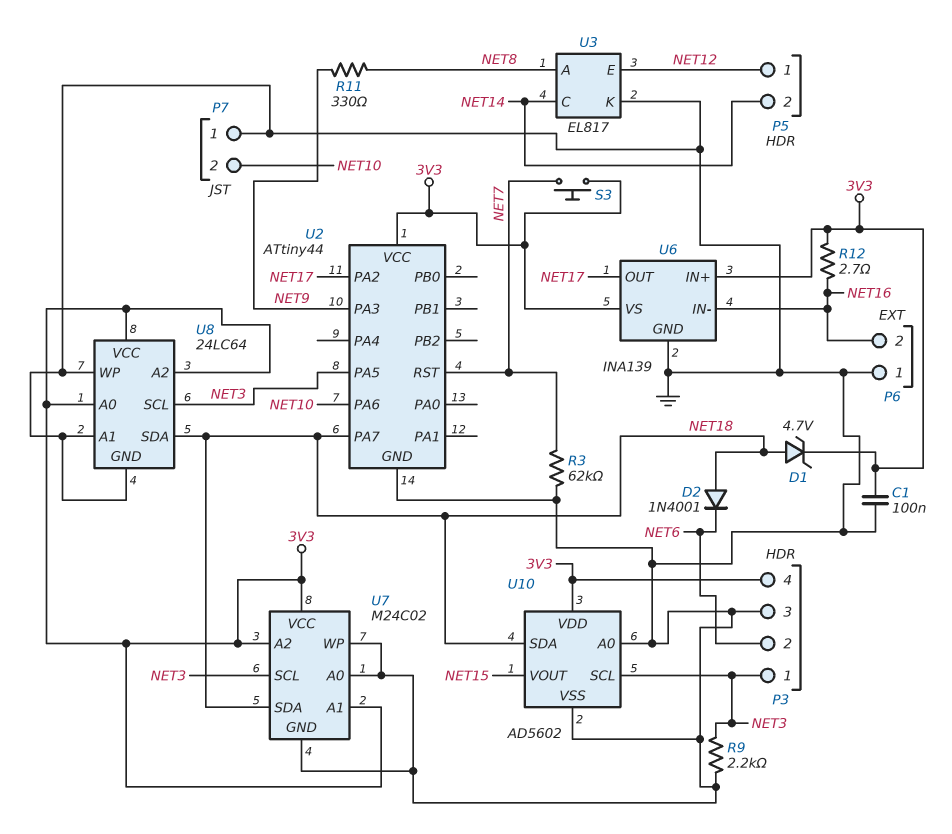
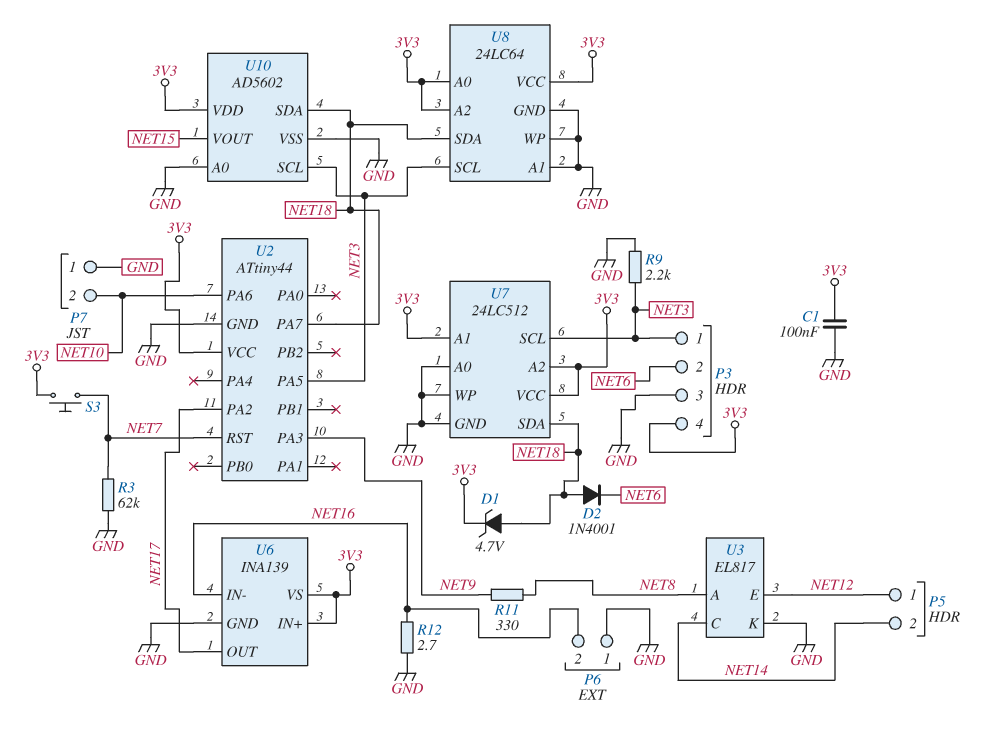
R12: 2.7 (3V3, NET16) -> 2.7 (GND, NET16)
U7: M24C02 -> 24LC512

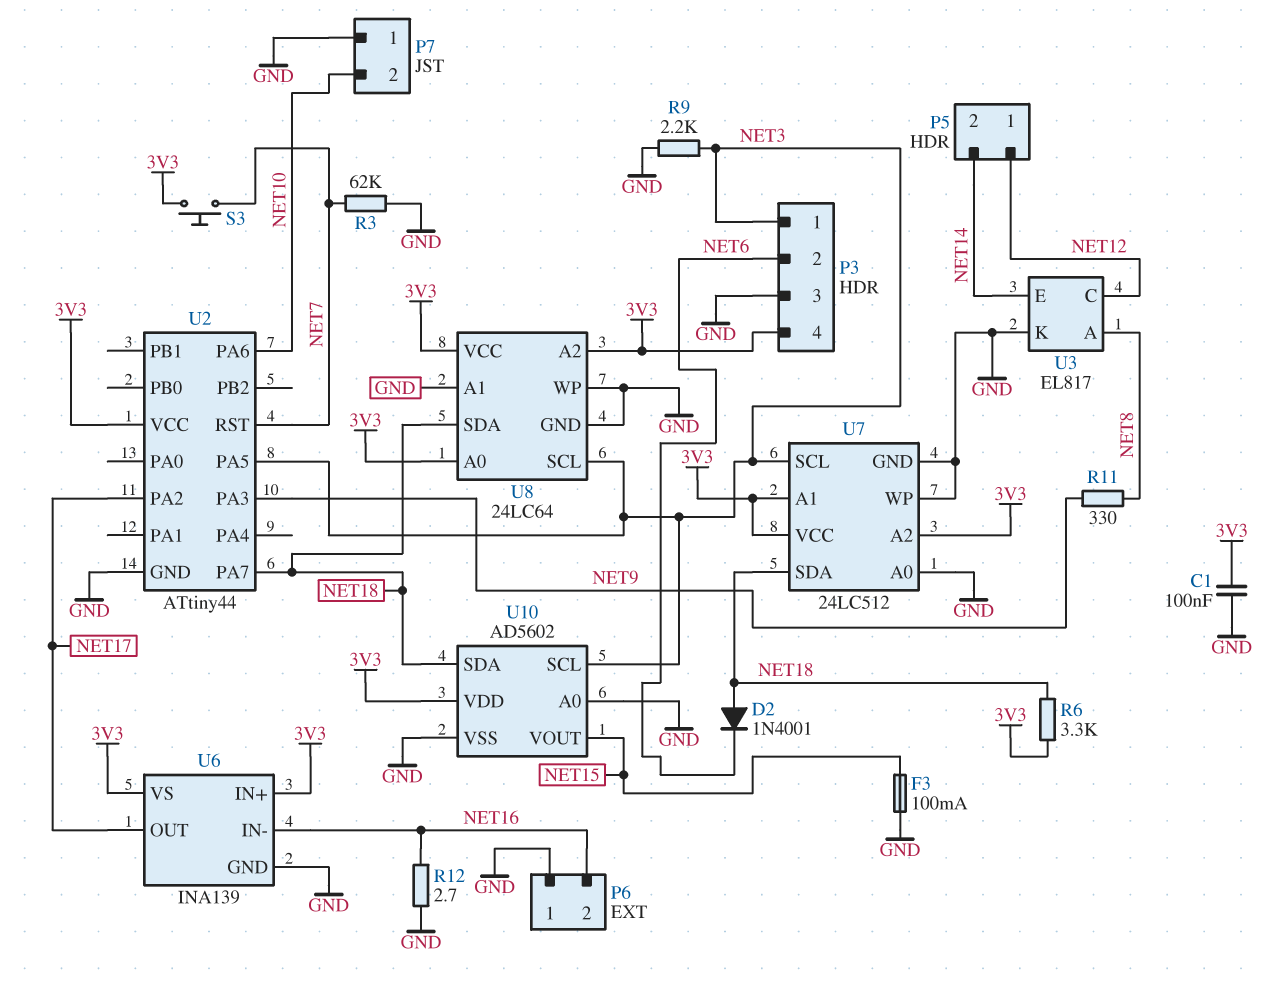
D1: zener 4.7V (A NET18, K 3V3) -> none
F3: none -> 100mA (GND, NET15)
R6: none -> 3.3k (3V3, NET18)
U3 pin C: NET14 -> NET12
U3 pin E: NET12 -> NET14

